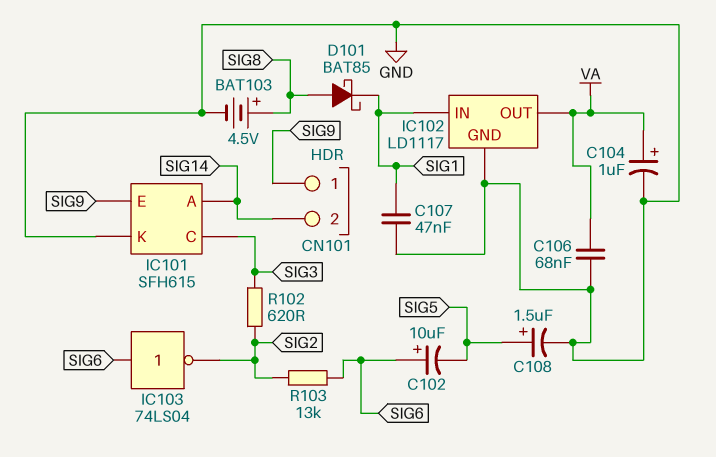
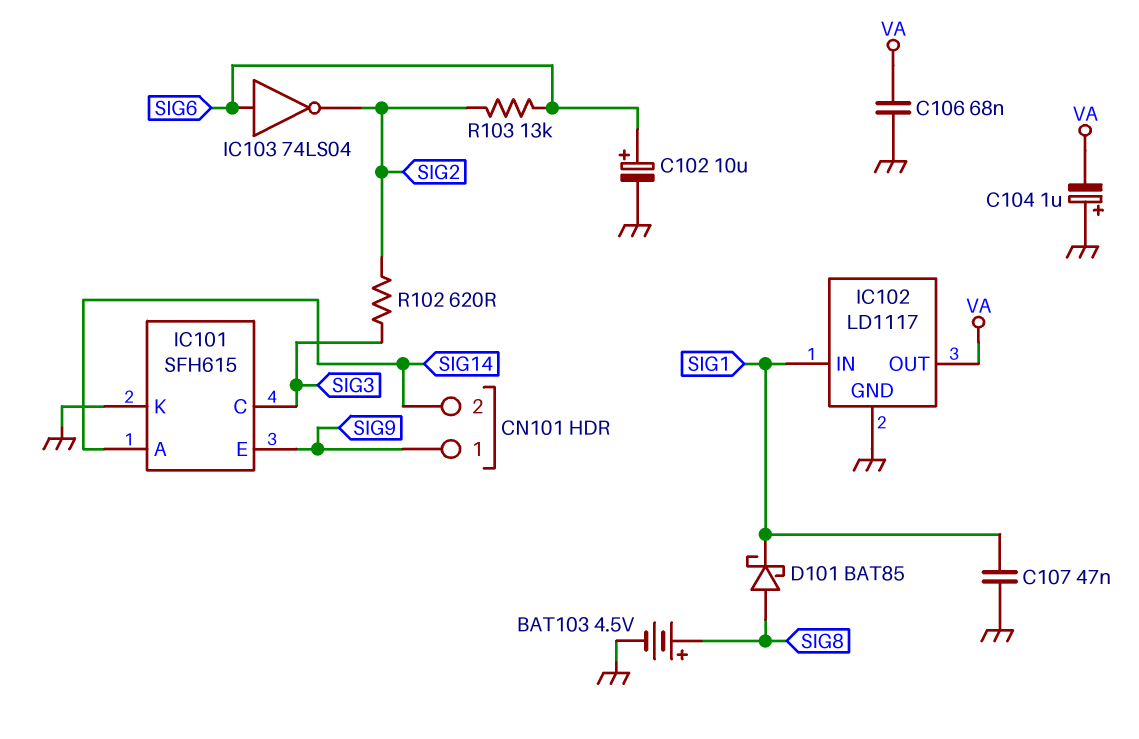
C102: 10uF (plus SIG6, minus SIG5) -> 10uF (plus SIG6, minus GND)
C104: 1uF (plus VA, minus GND) -> 1uF (plus GND, minus VA)
C108: 1.5uF (plus SIG5, minus GND) -> none

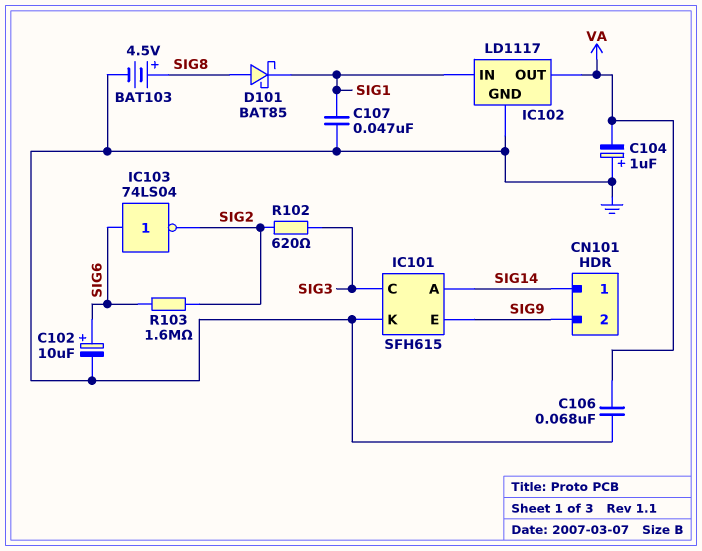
CN101 pin 1: SIG9 -> SIG14
CN101 pin 2: SIG14 -> SIG9
R103: 13k (SIG2, SIG6) -> 1.6M (SIG2, SIG6)

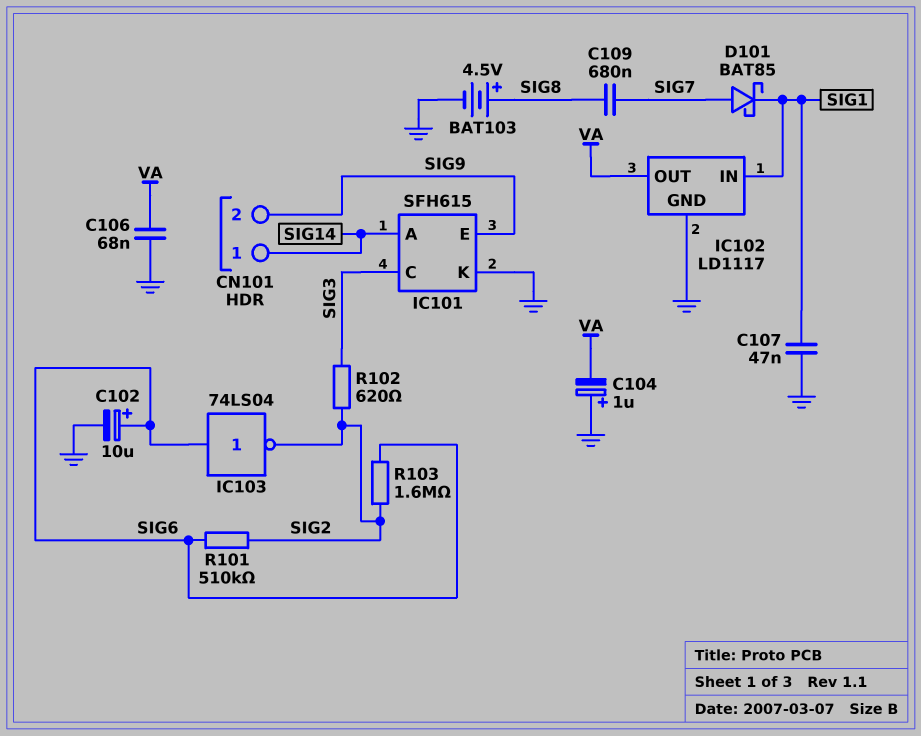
C109: none -> 680nF (SIG7, SIG8)
D101: schottky BAT85 (A SIG8, K SIG1) -> schottky BAT85 (A SIG7, K SIG1)
R101: none -> 510k (SIG2, SIG6)

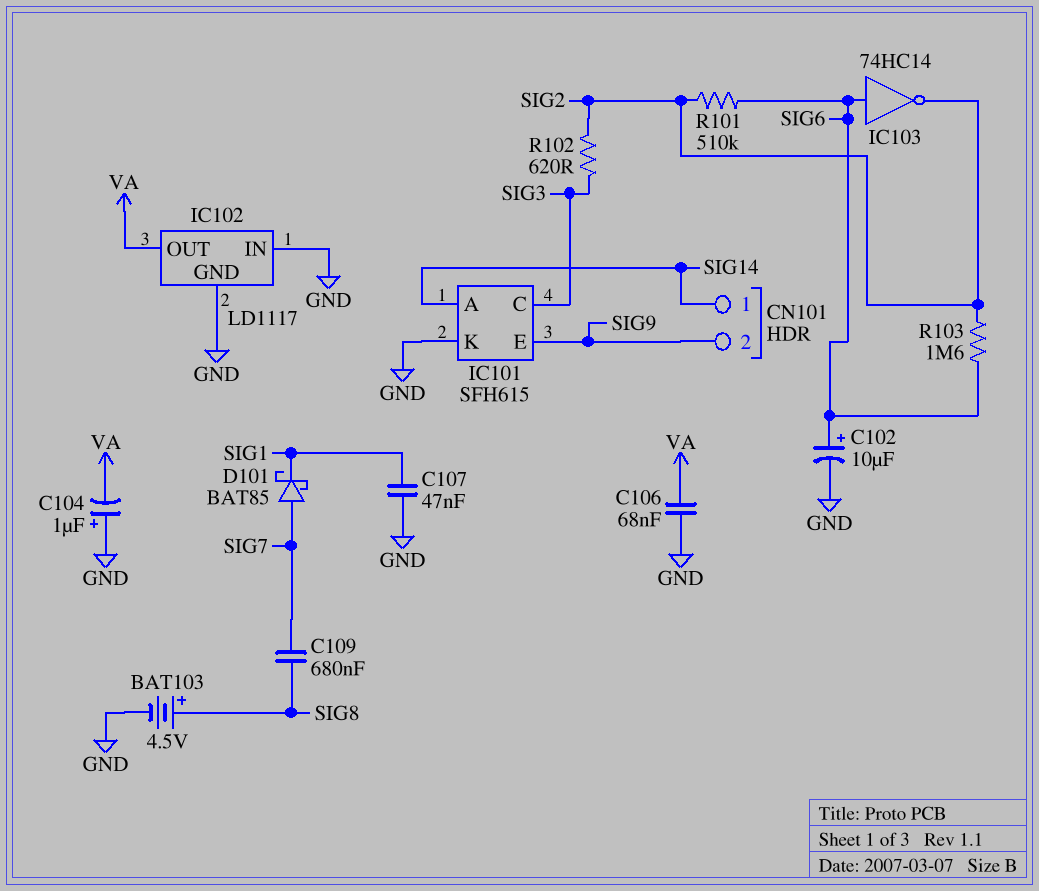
IC102 pin IN: SIG1 -> GND
IC103: NOT 74LS04 (in SIG6, out SIG2) -> NOT 74HC14 (in SIG6, out SIG2)

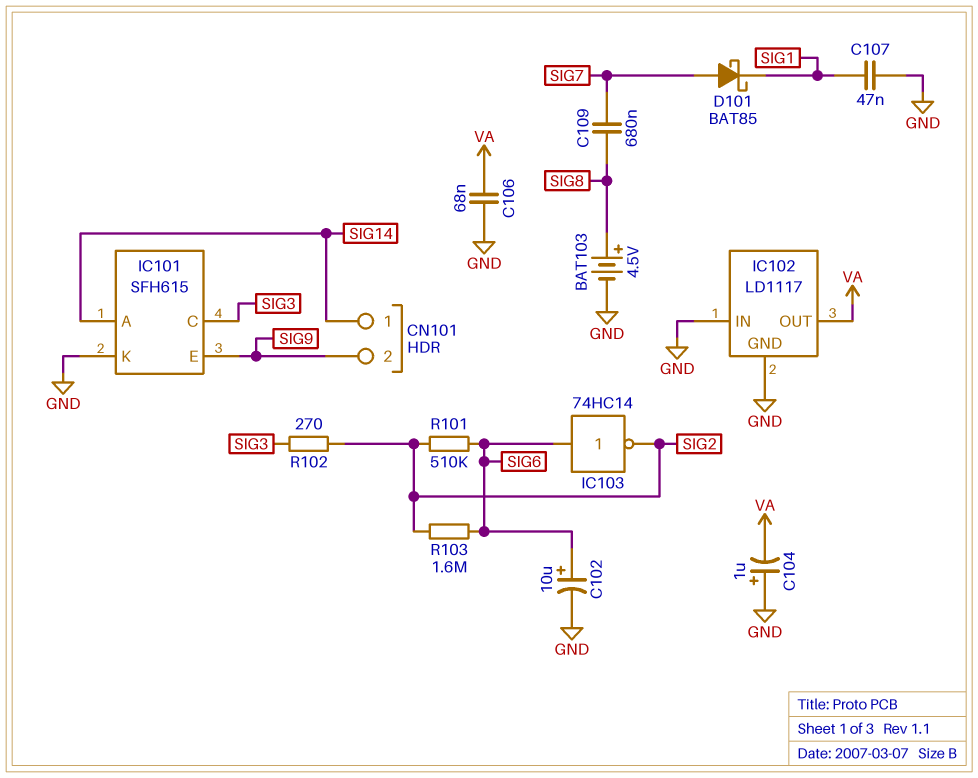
R102: 620 (SIG2, SIG3) -> 270 (SIG2, SIG3)

